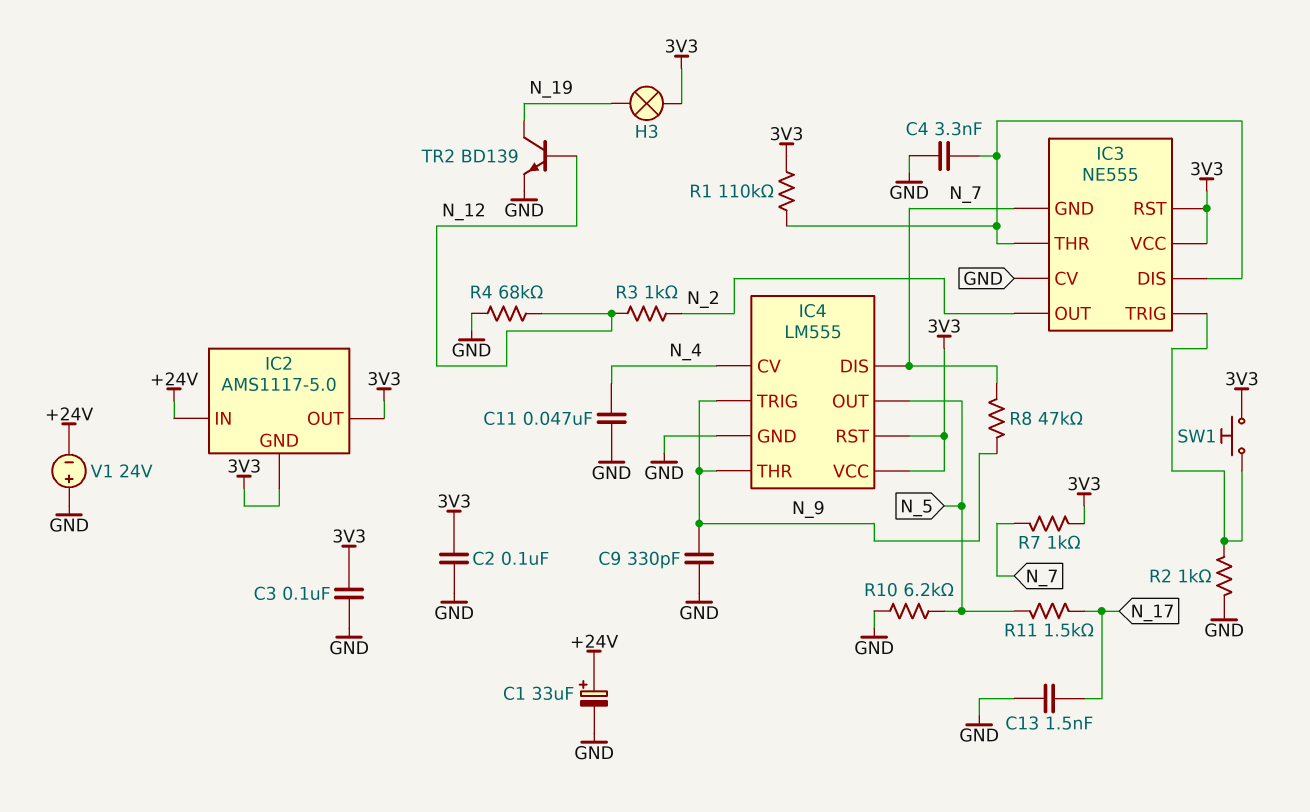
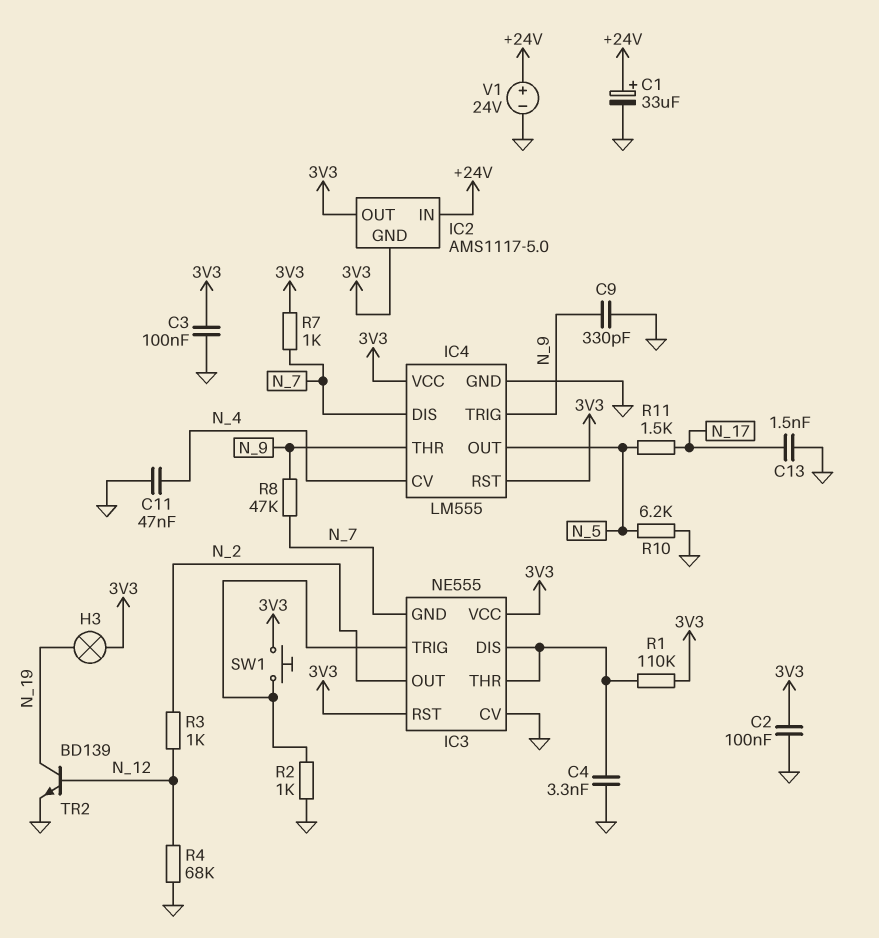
V1: 24V (plus GND, minus +24V) -> 24V (plus +24V, minus GND)

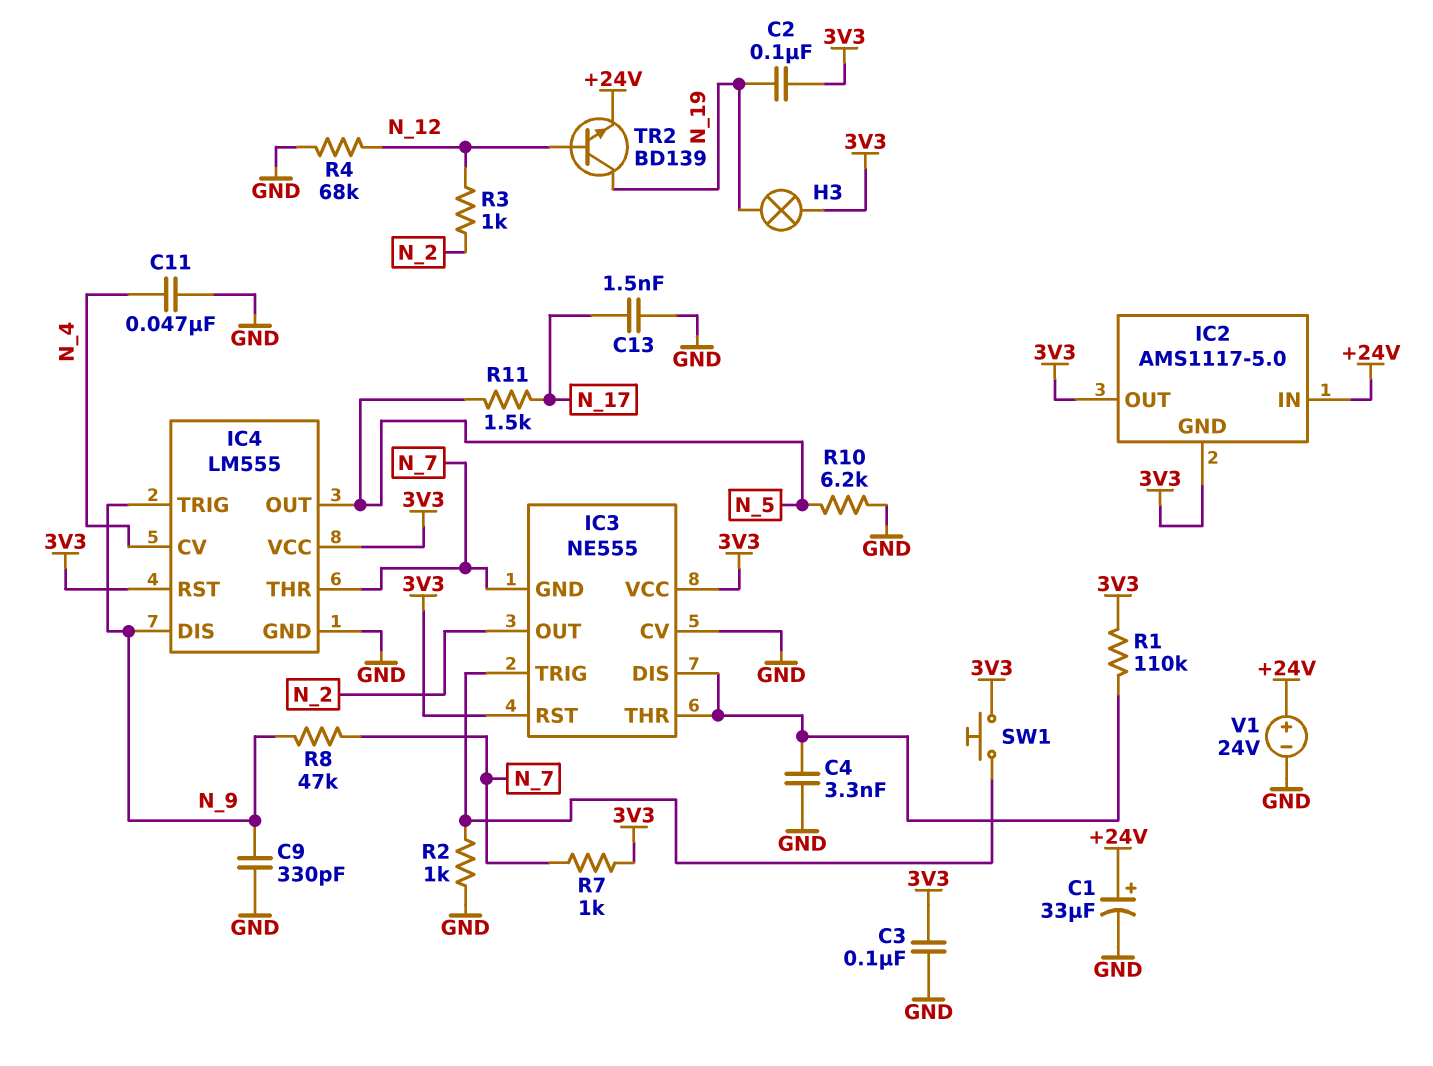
C2: 100nF (3V3, GND) -> 100nF (3V3, N_19)
IC4 pin DIS: N_7 -> N_9
IC4 pin THR: N_9 -> N_7
TR2: NPN BD139 (B N_12, C N_19, E GND) -> NPN BD139 (B N_12, C N_19, E +24V)

